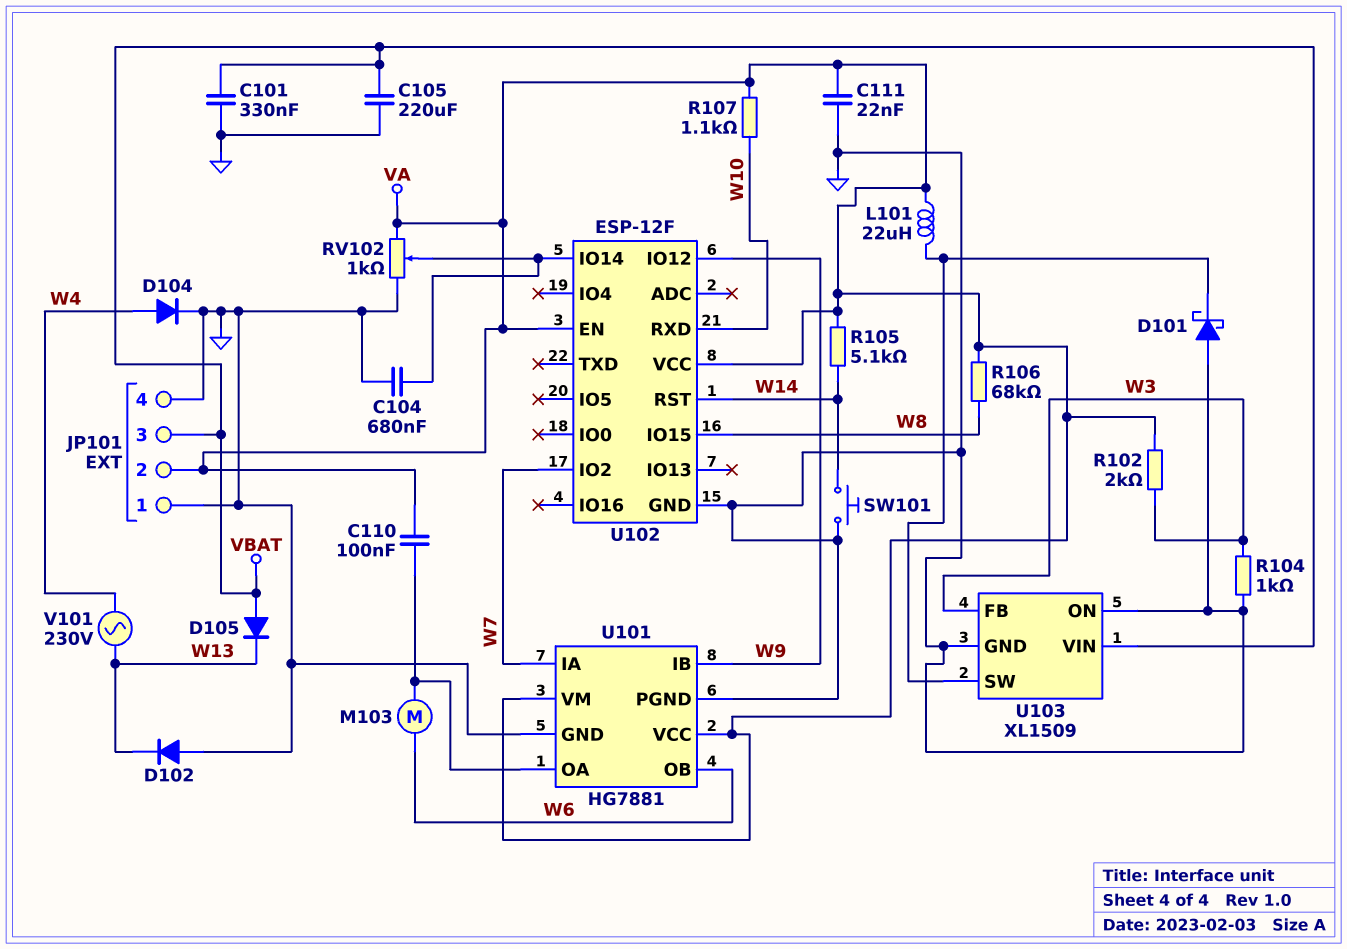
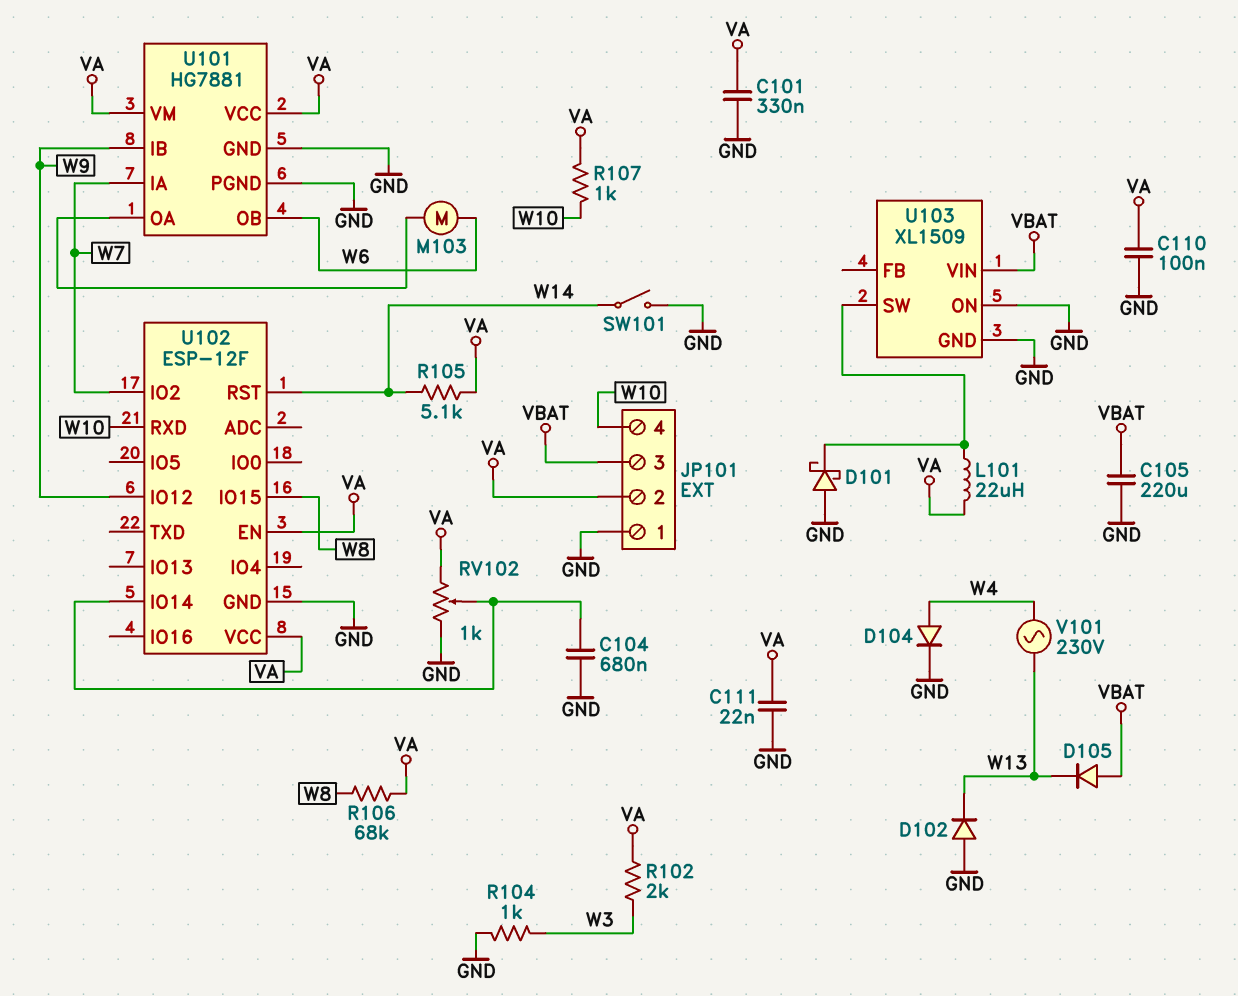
C101: 330nF (GND, VBAT) -> 330nF (GND, VA)
C110: 100nF (U101/OA, VA) -> 100nF (GND, VA)
JP101 pin 4: GND -> W10
R107: 1.1k (VA, W10) -> 1k (VA, W10)
SW101: button (GND, W14) -> switch (GND, W14)
U103 pin FB: W3 -> none

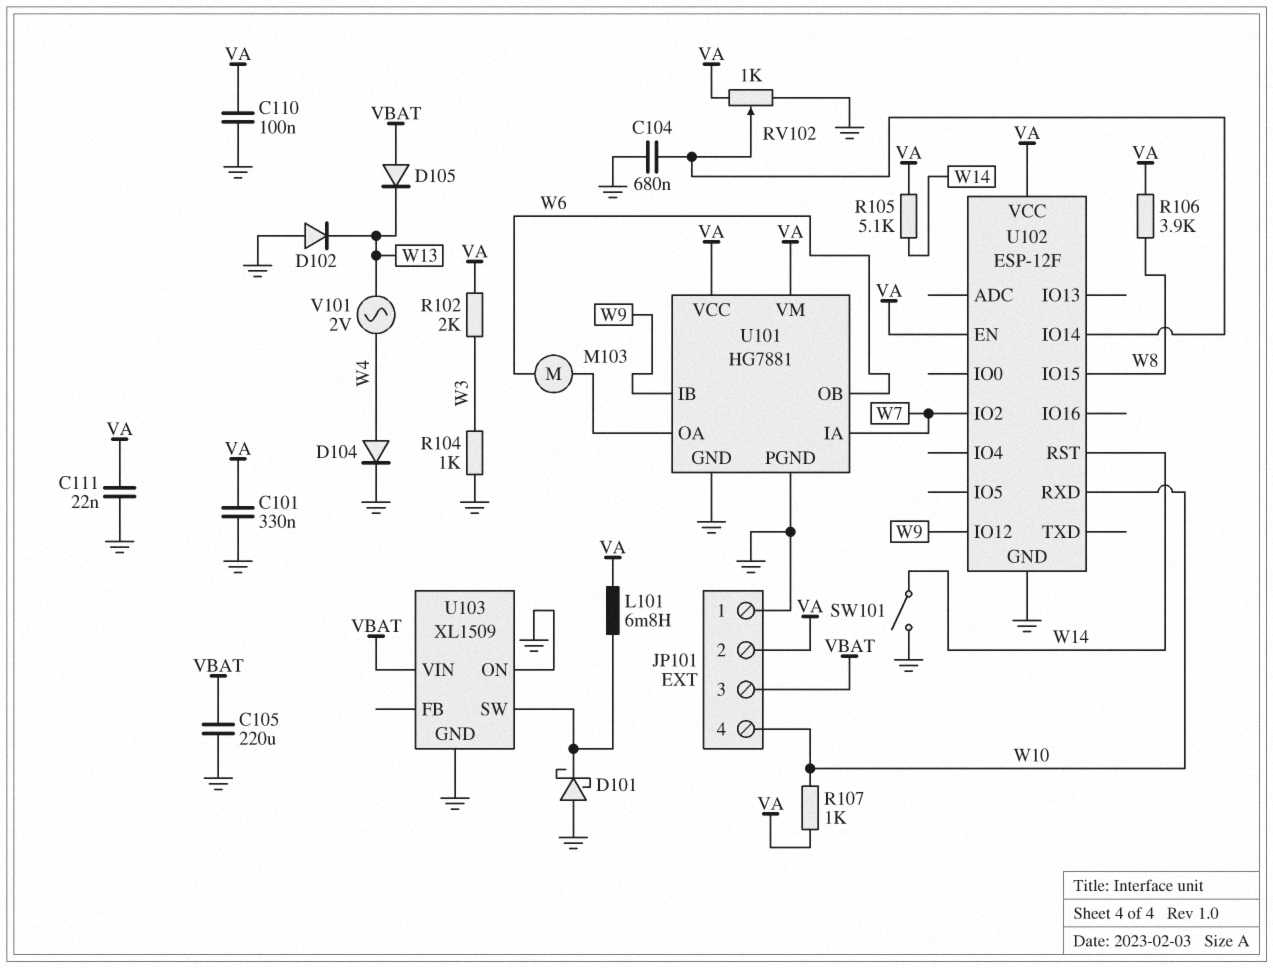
L101: 22uH (U103/SW, VA) -> 6.8mH (U103/SW, VA)
R106: 68k (VA, W8) -> 3.9k (VA, W8)
V101: AC 230V (W4, W13) -> AC 2V (W4, W13)

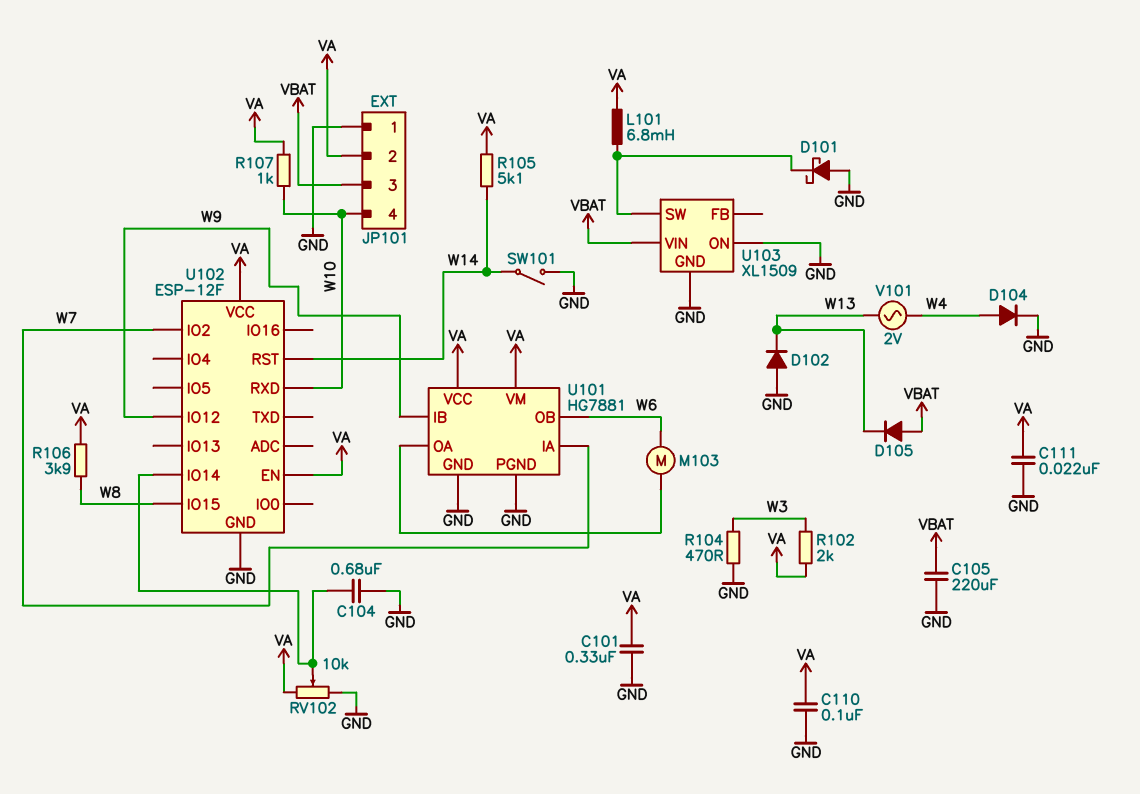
R104: 1k (GND, W3) -> 470 (GND, W3)
RV102: 1k (GND, VA, wiper U102/IO14) -> 10k (GND, VA, wiper U102/IO14)

